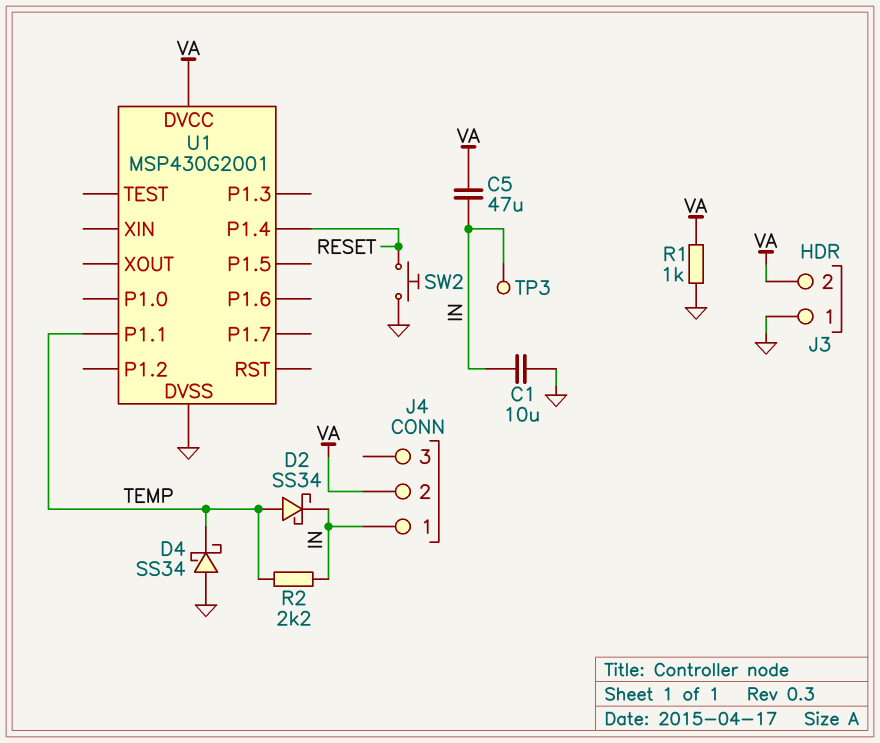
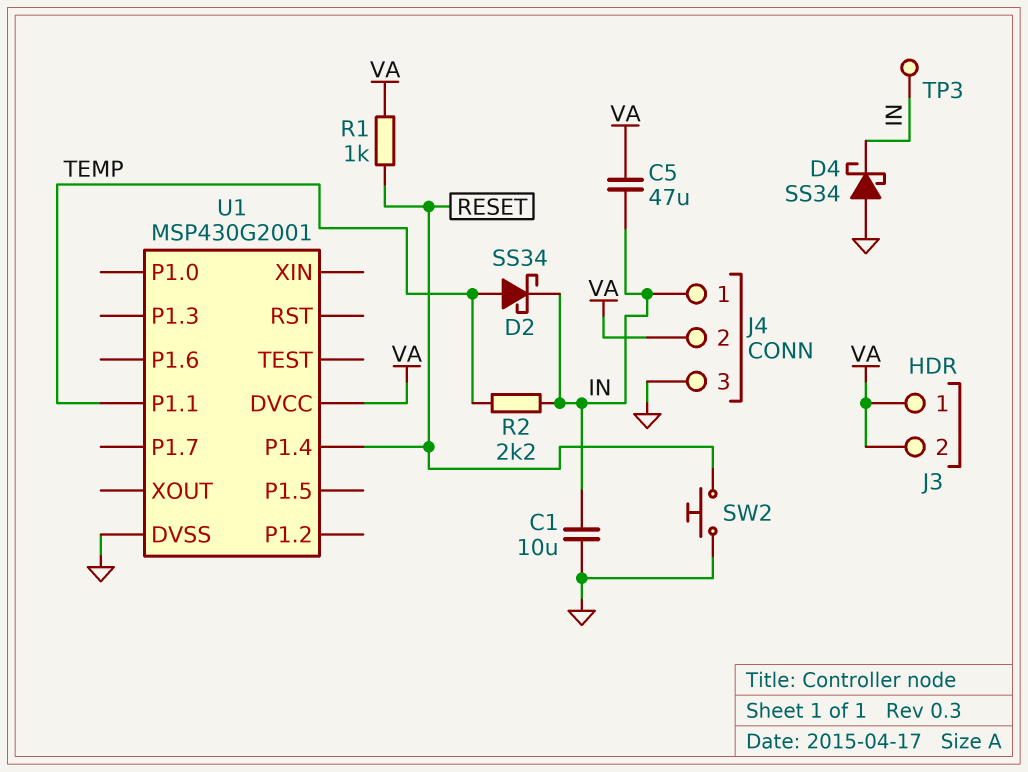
D4: schottky SS34 (A GND, K TEMP) -> schottky SS34 (A GND, K IN)
J3 pin 1: GND -> VA
J4 pin 3: none -> GND
R1: 1k (GND, VA) -> 1k (RESET, VA)

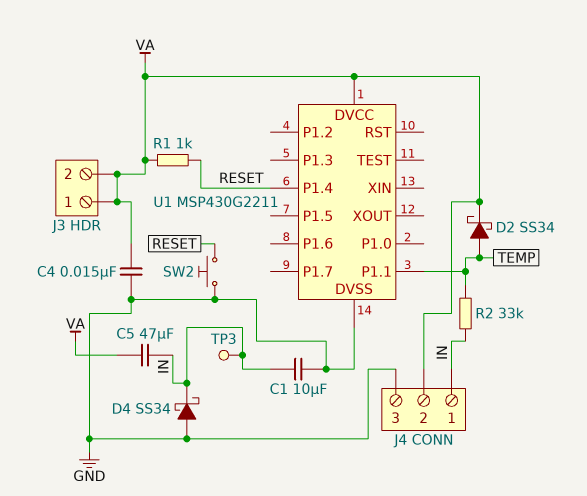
C4: none -> 15nF (GND, VA)
D2: schottky SS34 (A TEMP, K IN) -> schottky SS34 (A TEMP, K VA)
R2: 2.2k (IN, TEMP) -> 33k (IN, TEMP)
U1: MSP430G2001 -> MSP430G2211

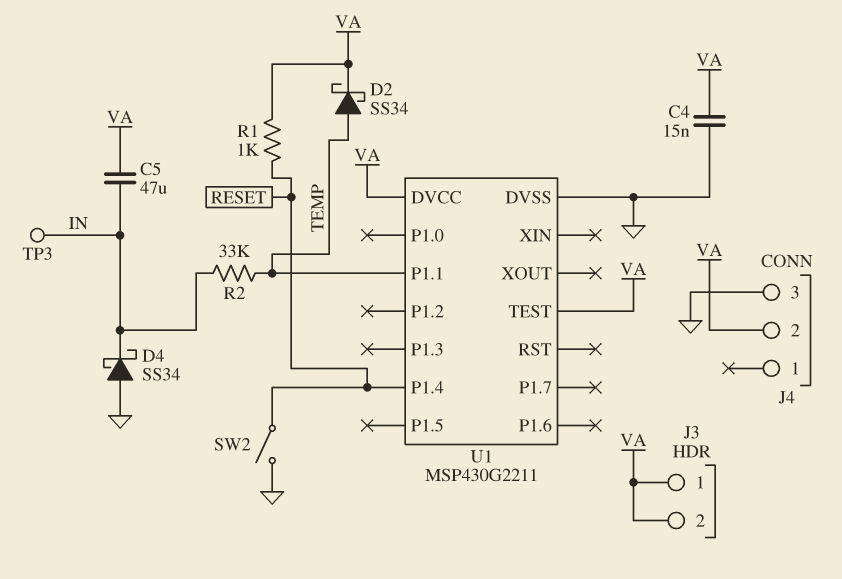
C1: 10uF (GND, IN) -> none
J4 pin 1: IN -> none
SW2: button (GND, RESET) -> switch (GND, RESET)
U1 pin TEST: none -> VA

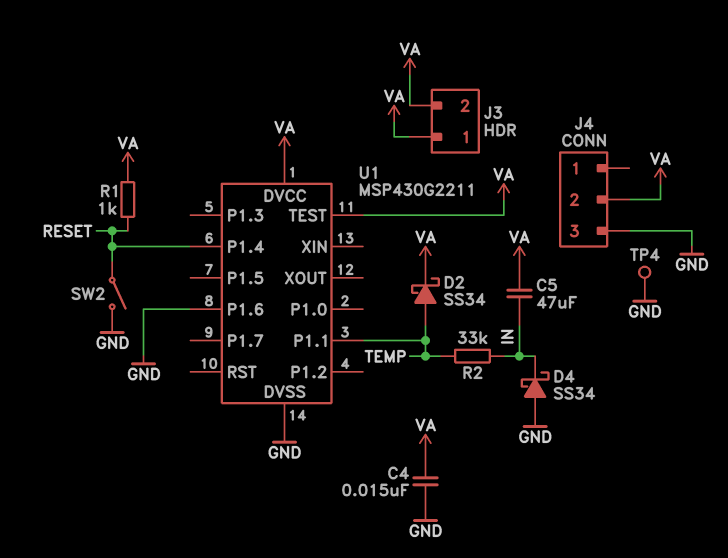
TP3: test point (IN) -> none
TP4: none -> test point (GND)
U1 pin P1.6: none -> GND

